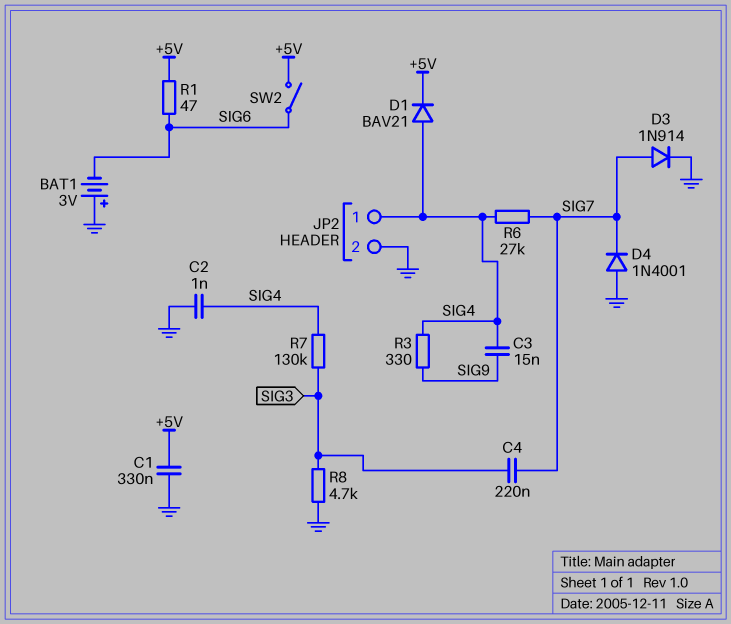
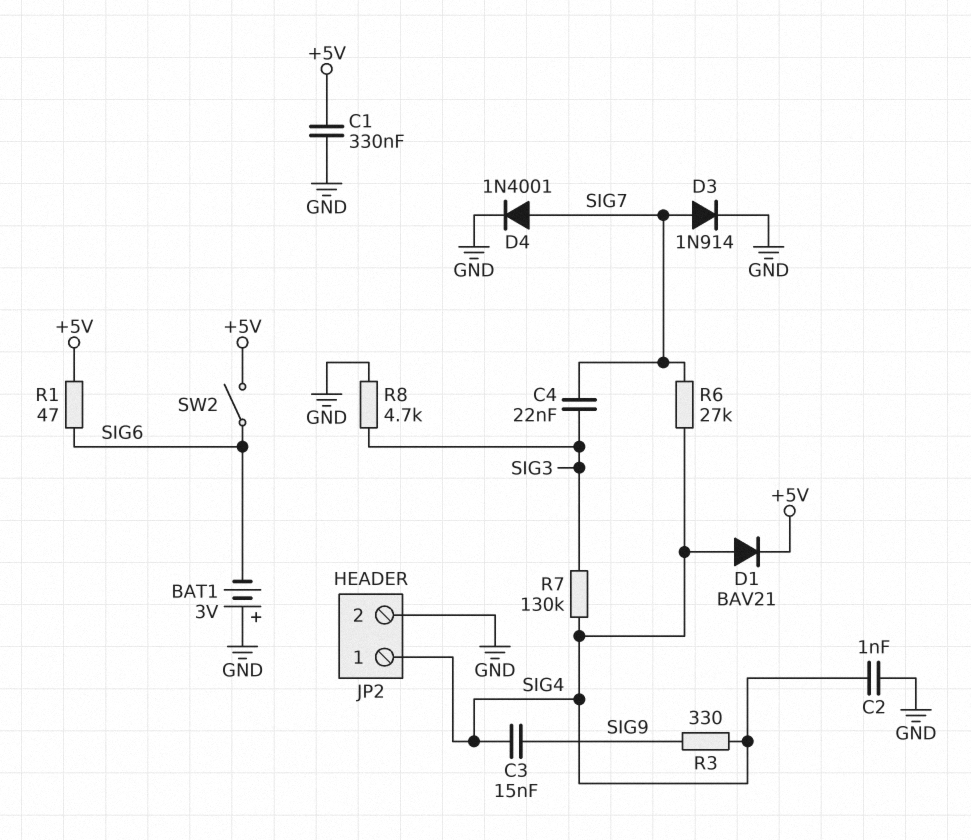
C4: 220nF (SIG3, SIG7) -> 22nF (SIG3, SIG7)
D4: diode 1N4001 (A GND, K SIG7) -> diode 1N4001 (A SIG7, K GND)

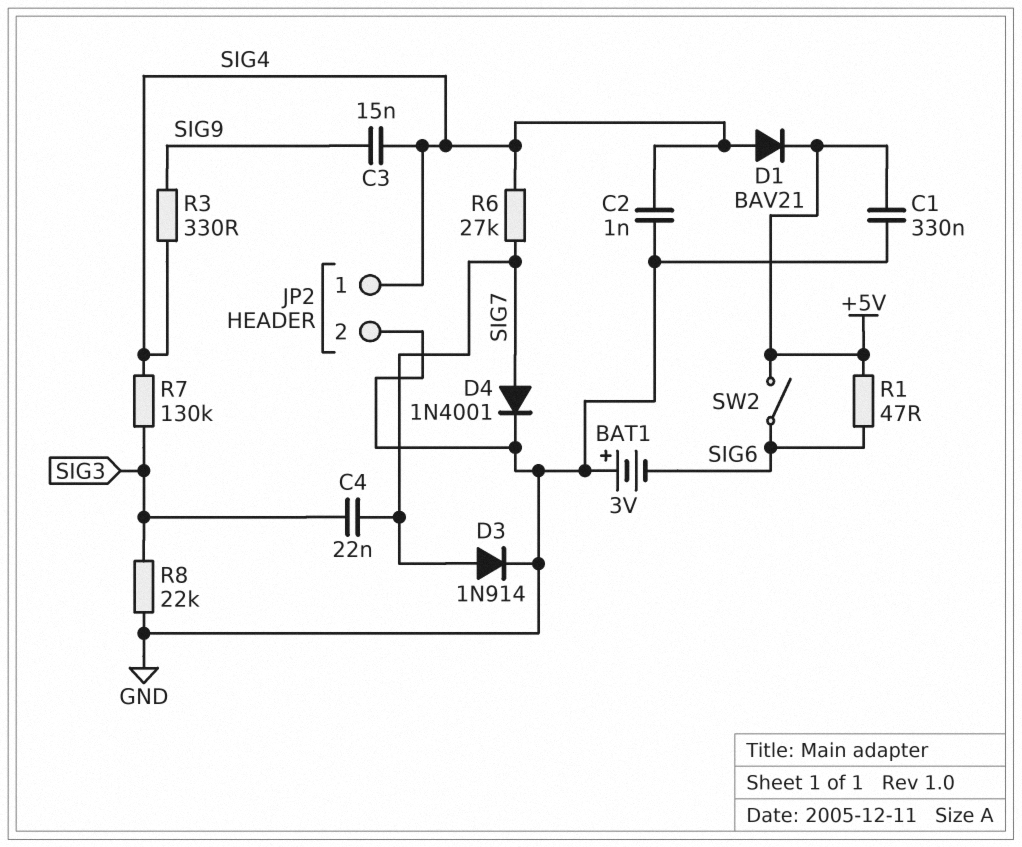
R8: 4.7k (GND, SIG3) -> 22k (GND, SIG3)

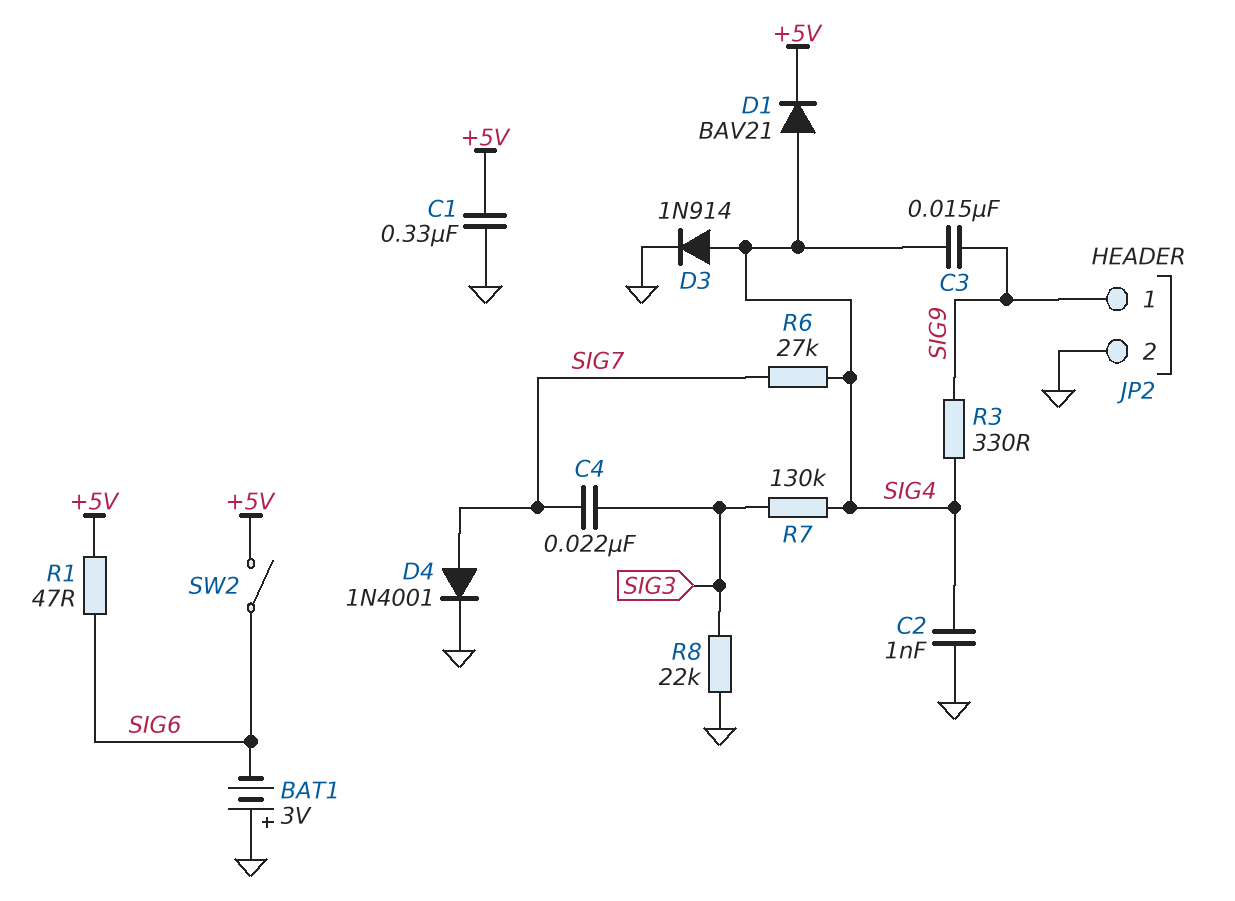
D3: diode 1N914 (A SIG7, K GND) -> diode 1N914 (A SIG4, K GND)
JP2 pin 1: SIG4 -> SIG9

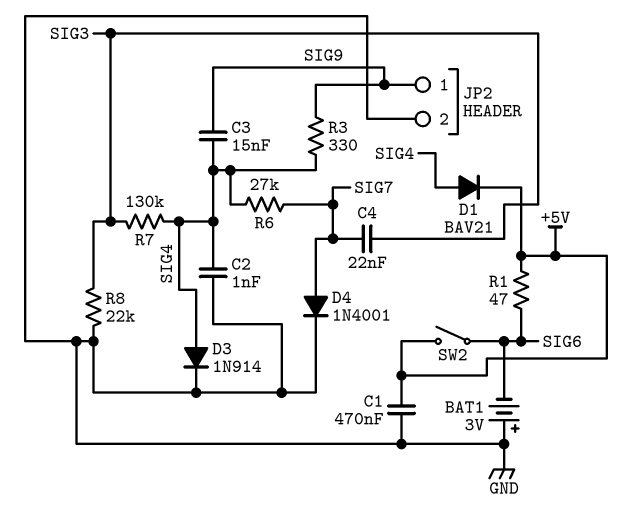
C1: 330nF (+5V, GND) -> 470nF (+5V, GND)

